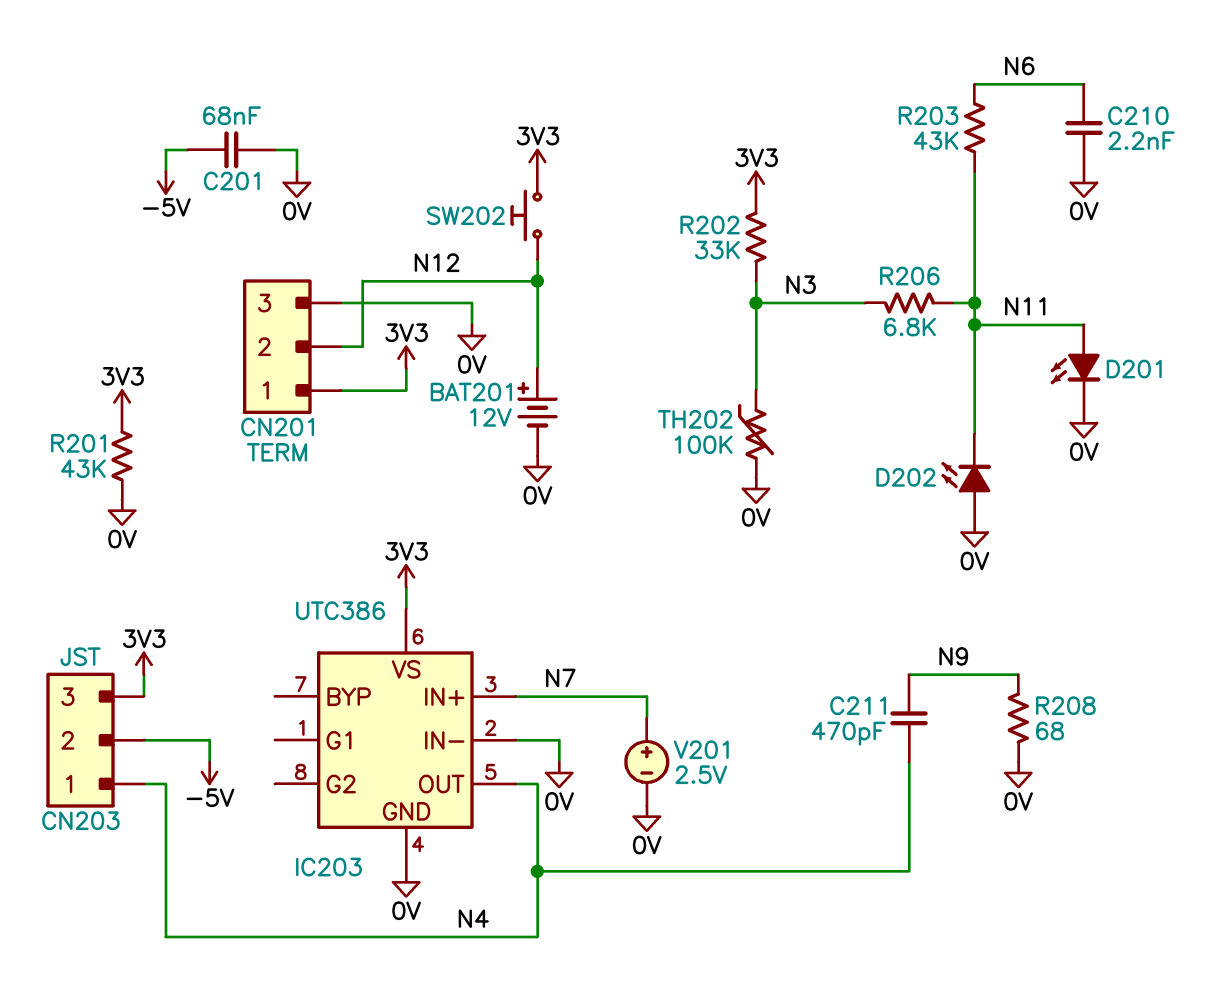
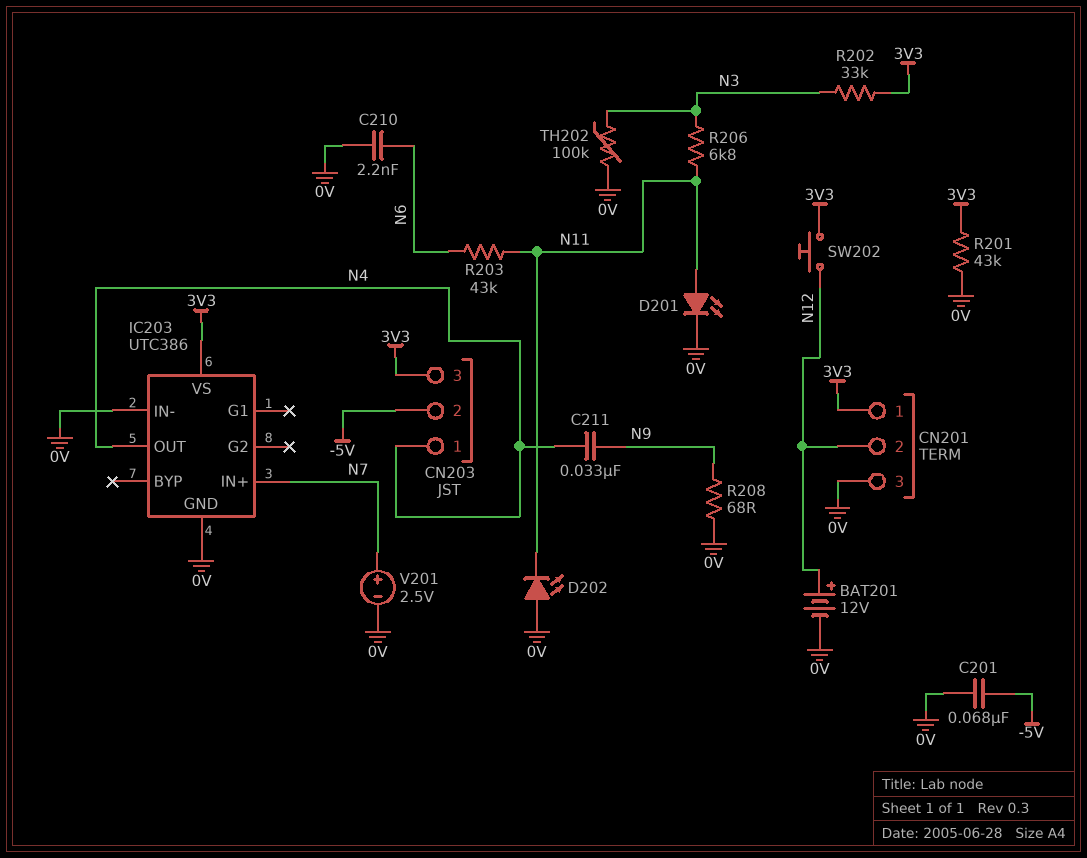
C211: 470pF (N4, N9) -> 33nF (N4, N9)

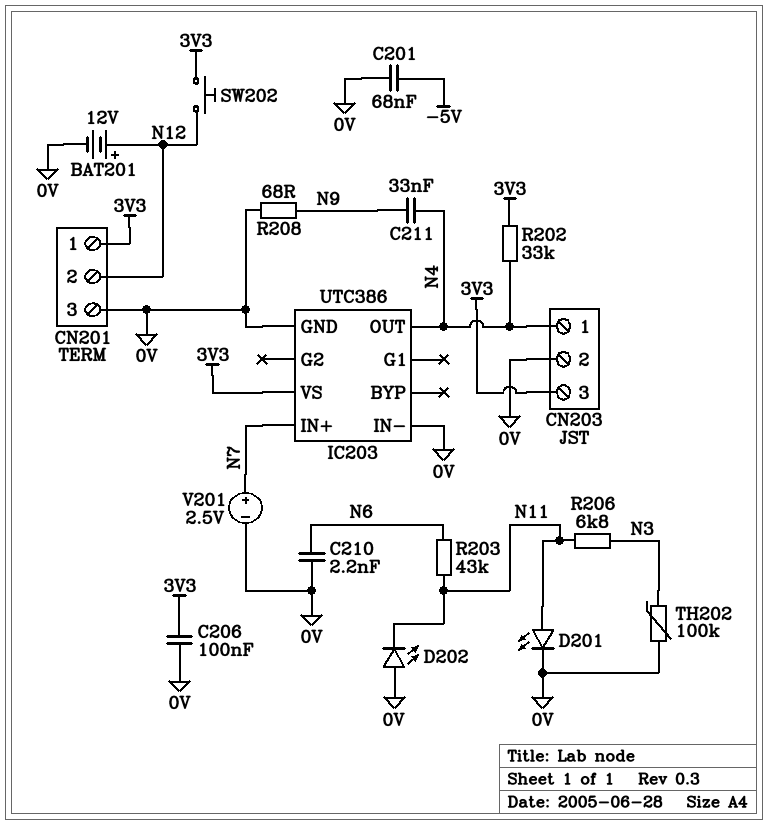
C206: none -> 100nF (0V, 3V3)
CN203 pin 2: -5V -> 0V
R201: 43k (0V, 3V3) -> none
R202: 33k (3V3, N3) -> 33k (3V3, N4)

